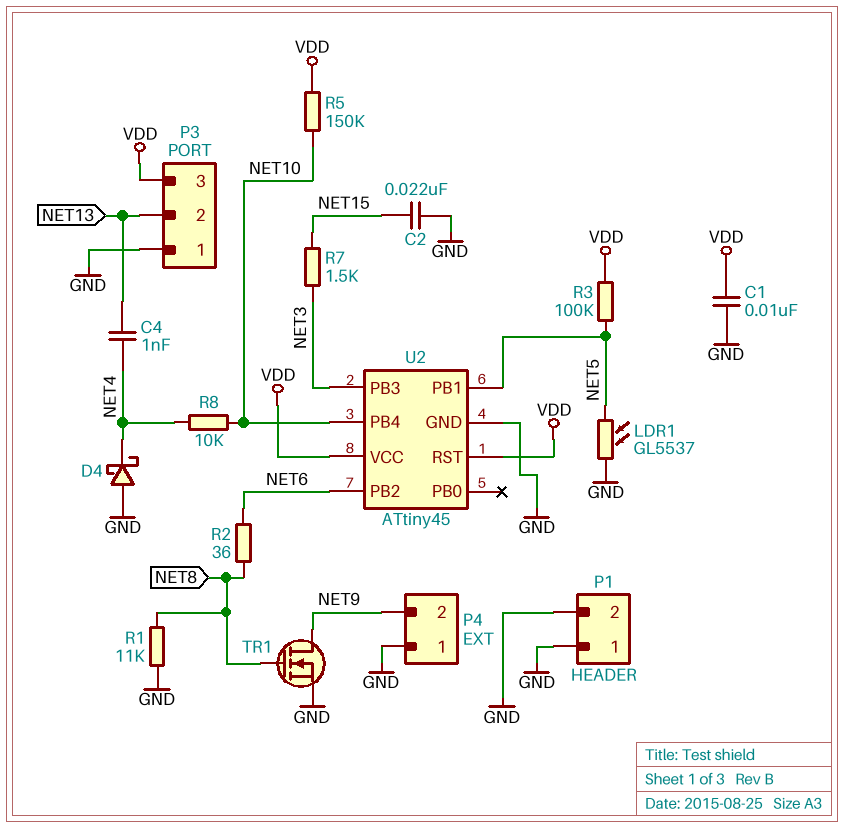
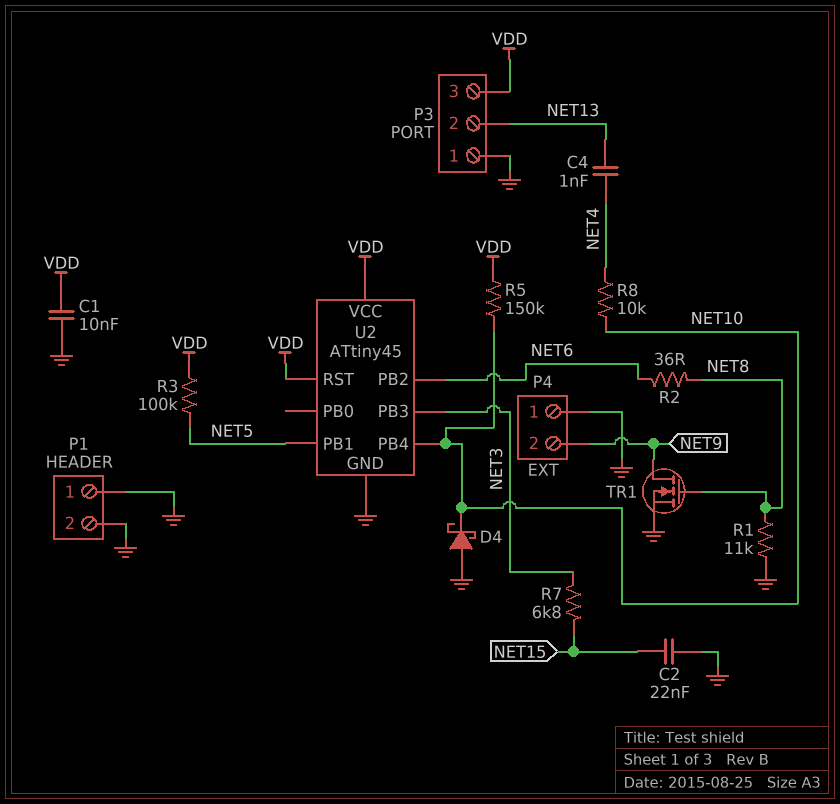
D4: schottky (A GND, K NET4) -> schottky (A GND, K NET10)
LDR1: GL5537 (GND, NET5) -> none
R7: 1.5k (NET3, NET15) -> 6.8k (NET3, NET15)

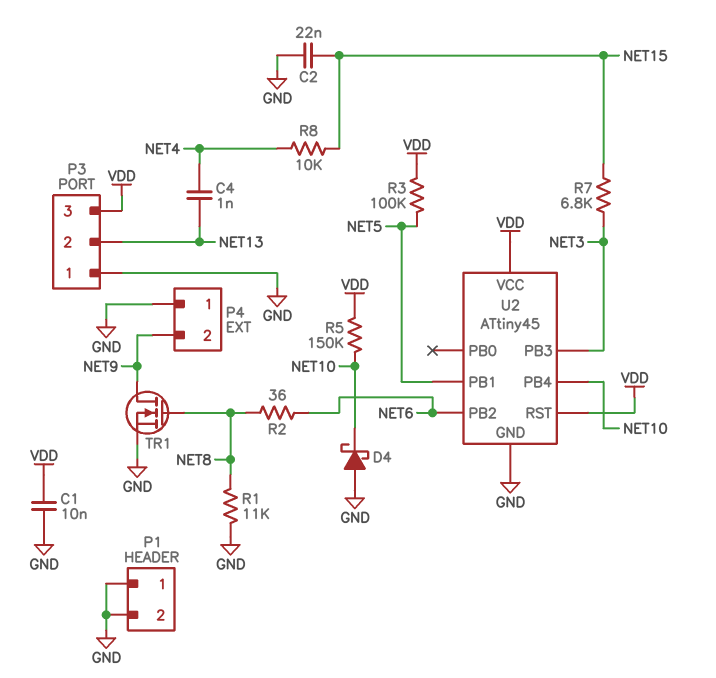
R8: 10k (NET4, NET10) -> 10k (NET4, NET15)

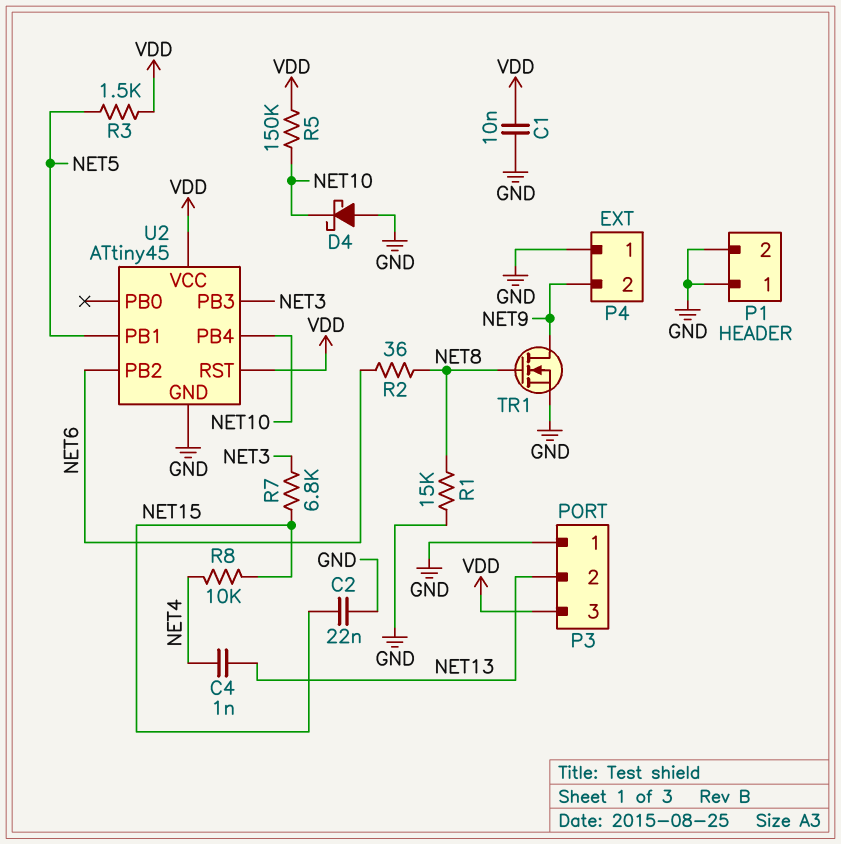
R1: 11k (GND, NET8) -> 15k (GND, NET8)
R3: 100k (NET5, VDD) -> 1.5k (NET5, VDD)

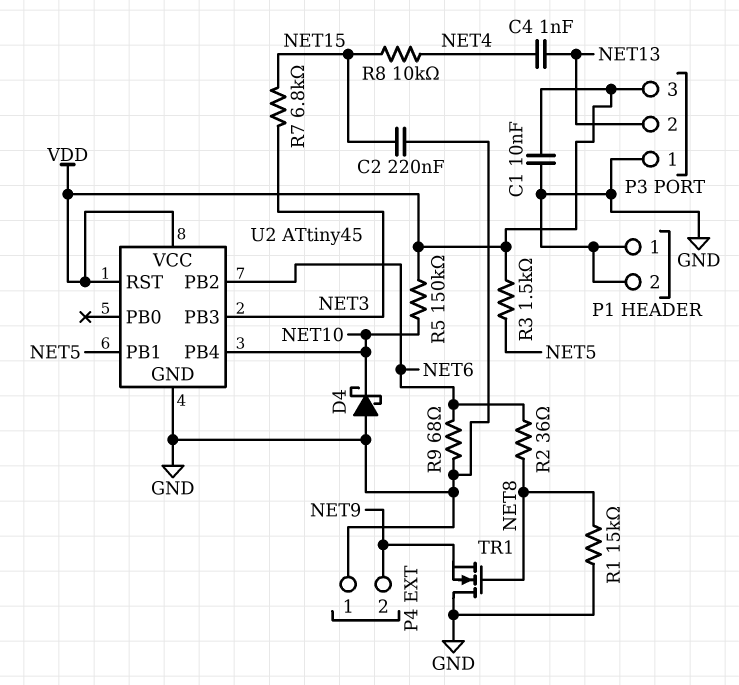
C2: 22nF (GND, NET15) -> 220nF (GND, NET15)
R9: none -> 68 (GND, NET6)
TR1: NMOS (G NET8, D NET9, S GND) -> NMOS (G NET8, D GND, S NET9)

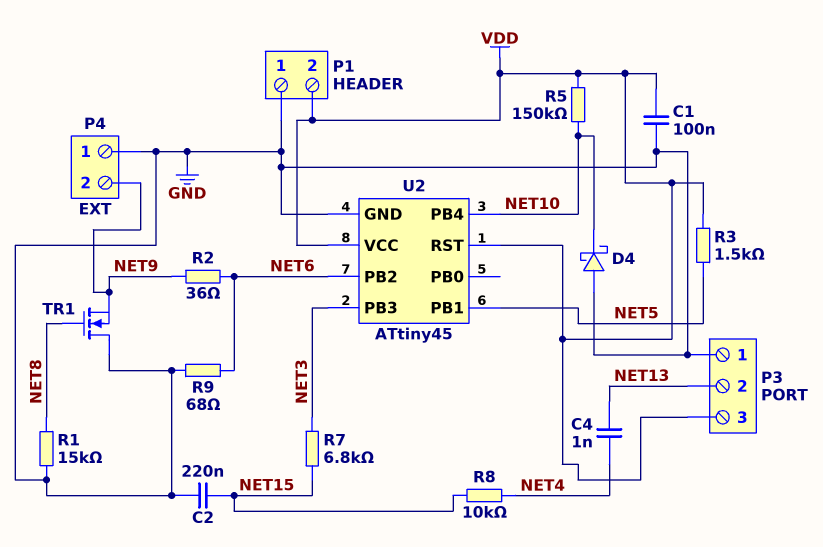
C1: 10nF (GND, VDD) -> 100nF (GND, VDD)
P1 pin 2: GND -> VDD
R2: 36 (NET6, NET8) -> 36 (NET6, NET9)

